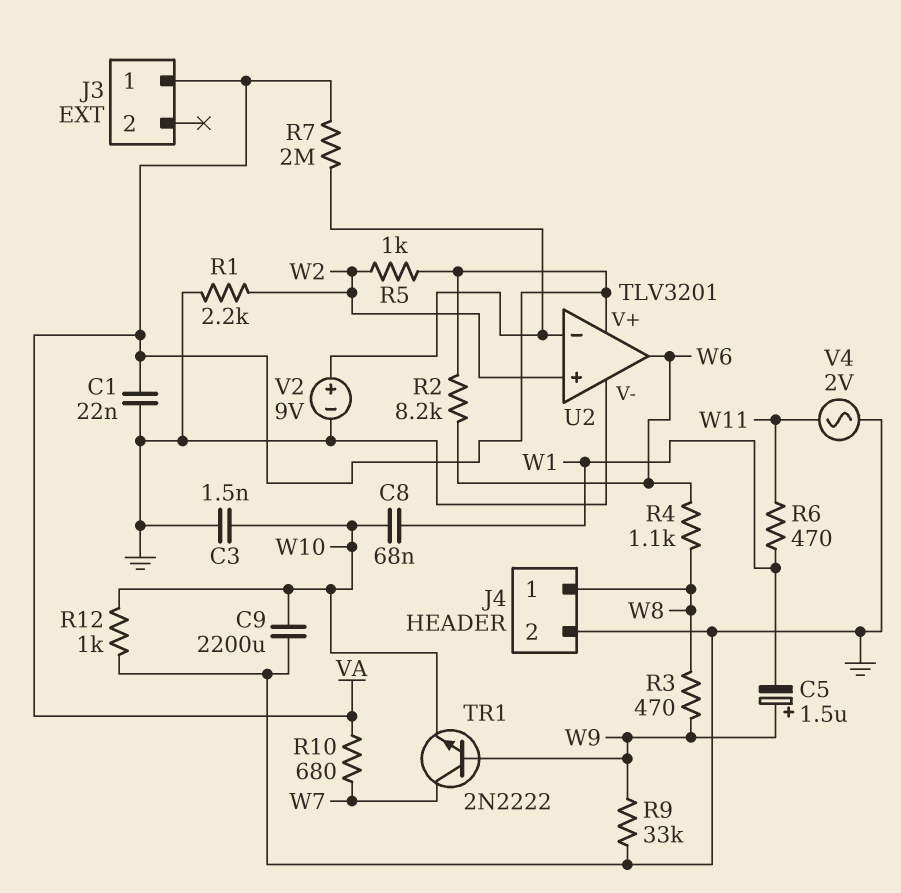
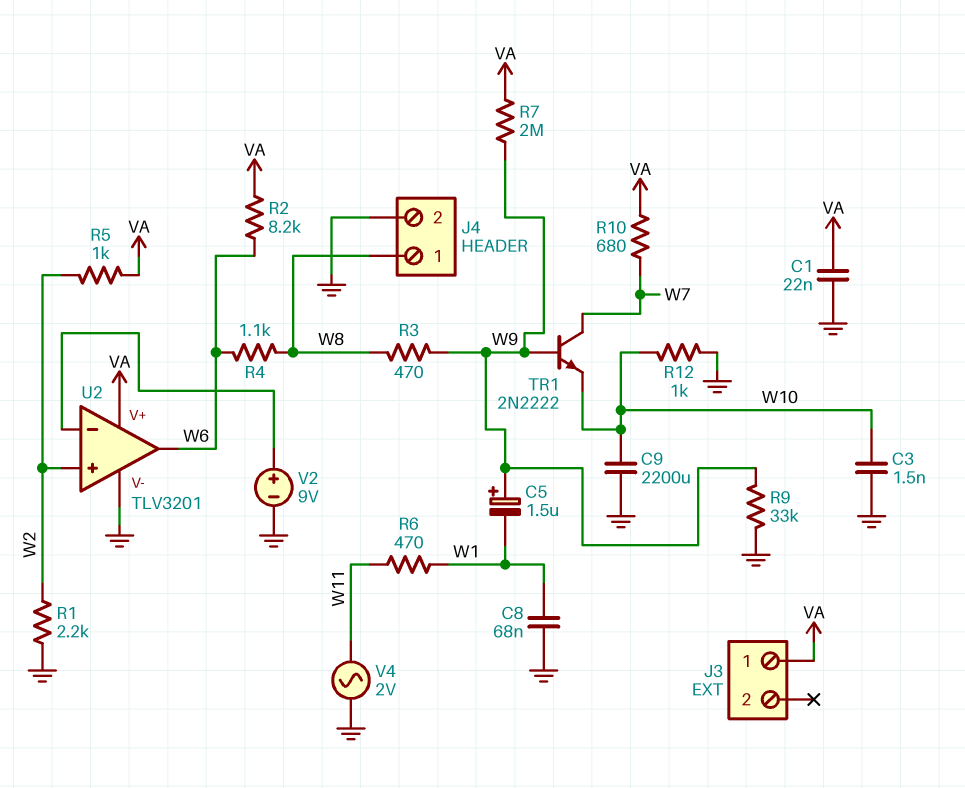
C8: 68nF (W1, W10) -> 68nF (GND, W1)
R7: 2M (U2/in-, VA) -> 2M (VA, W9)

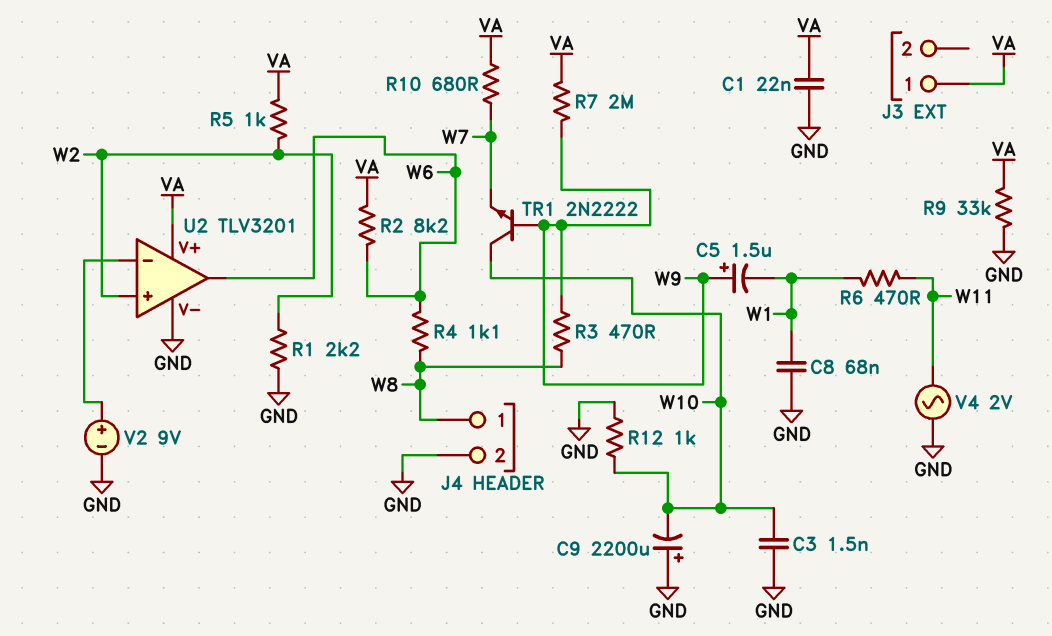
C9: 2200uF (GND, W10) -> 2200uF (plus GND, minus W10)
R9: 33k (GND, W9) -> 33k (GND, VA)
TR1: NPN 2N2222 (B W9, C W7, E W10) -> NPN 2N2222 (B W9, C W10, E W7)

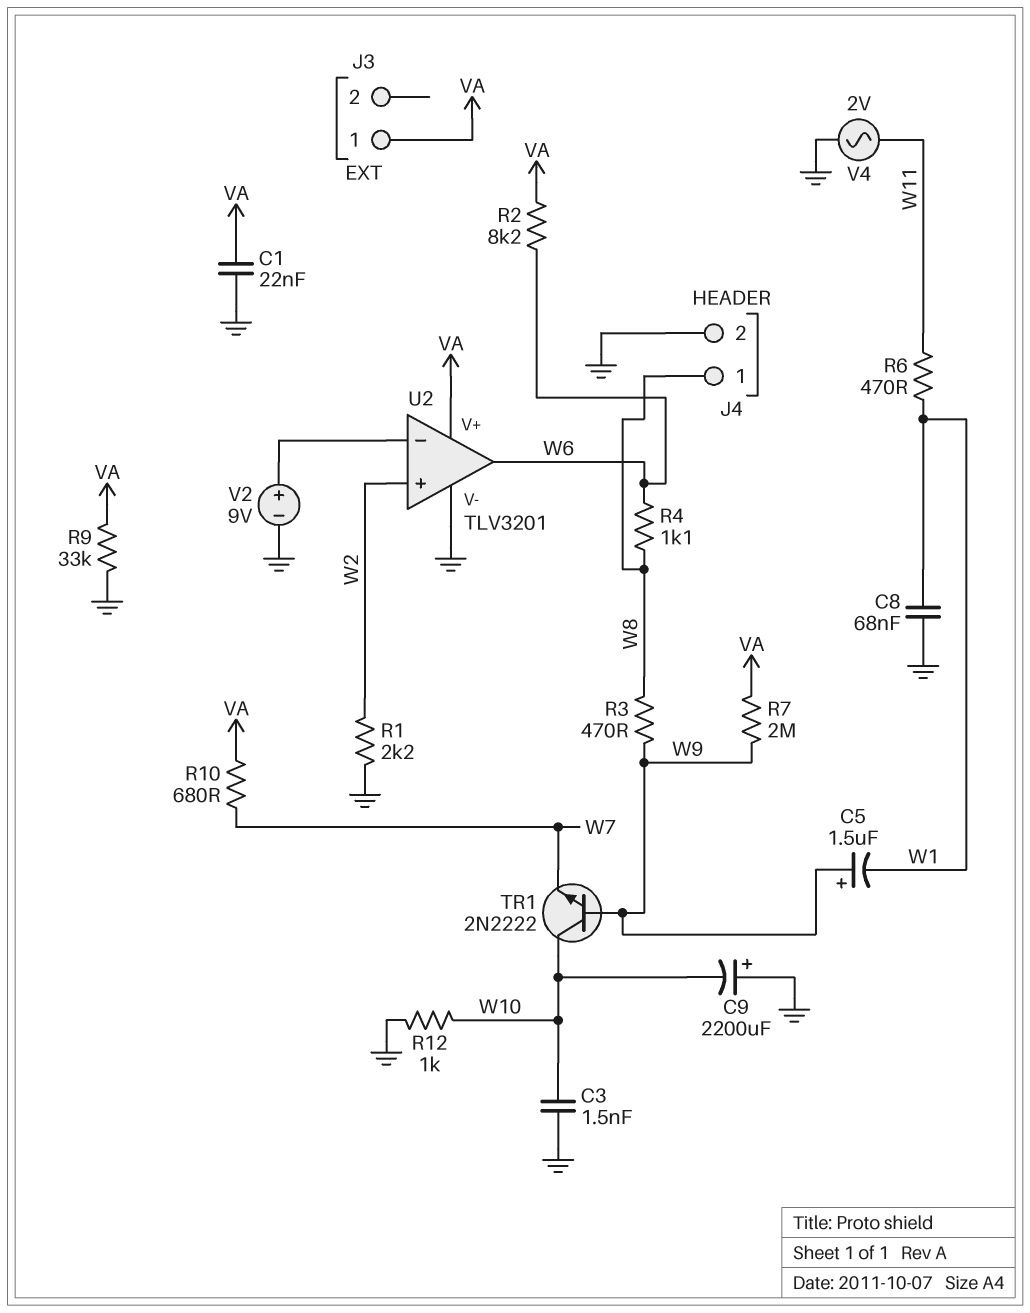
R5: 1k (VA, W2) -> none

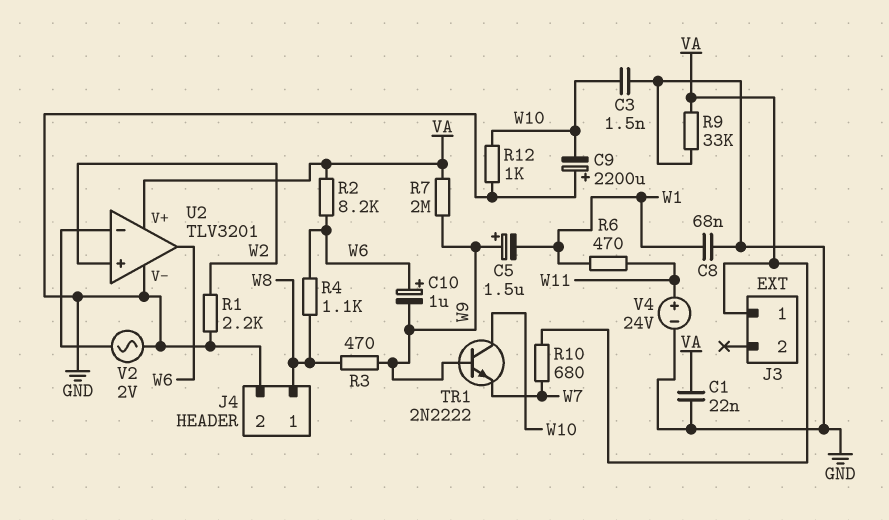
C10: none -> 1uF (plus W6, minus W9)
V2: 9V (plus U2/in-, minus GND) -> AC 2V (GND, U2/in-)
V4: AC 2V (GND, W11) -> 24V (plus W11, minus GND)

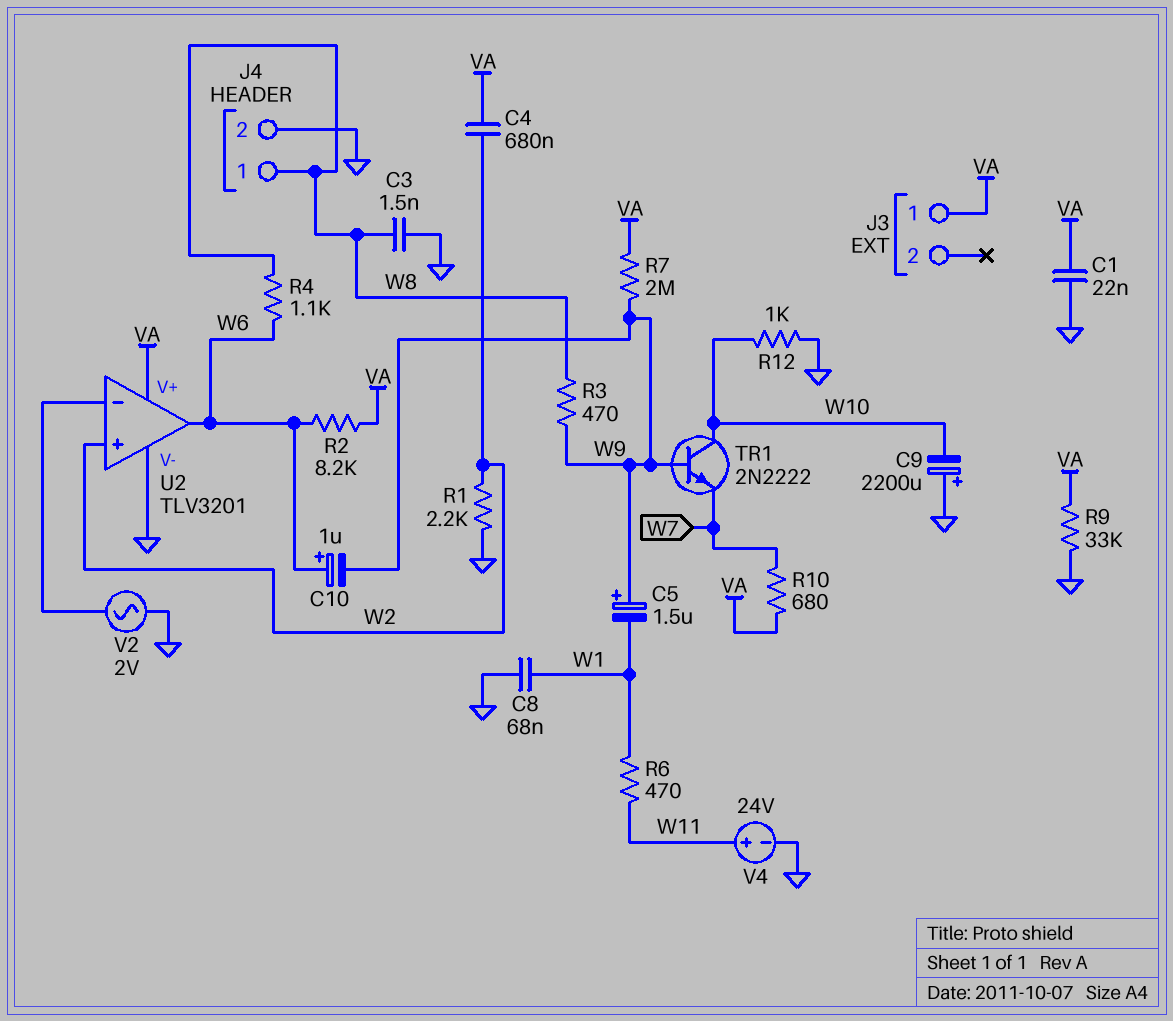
C3: 1.5nF (GND, W10) -> 1.5nF (GND, W8)
C4: none -> 680nF (VA, W2)

